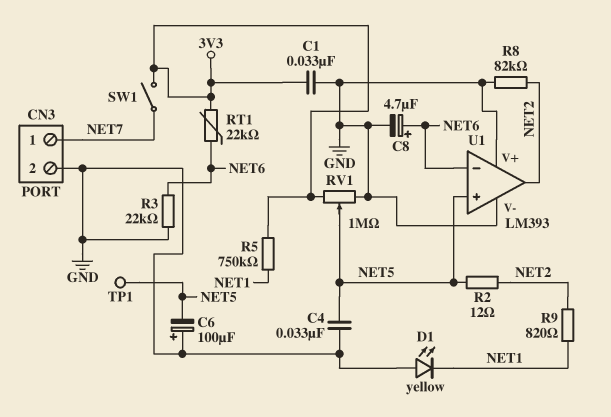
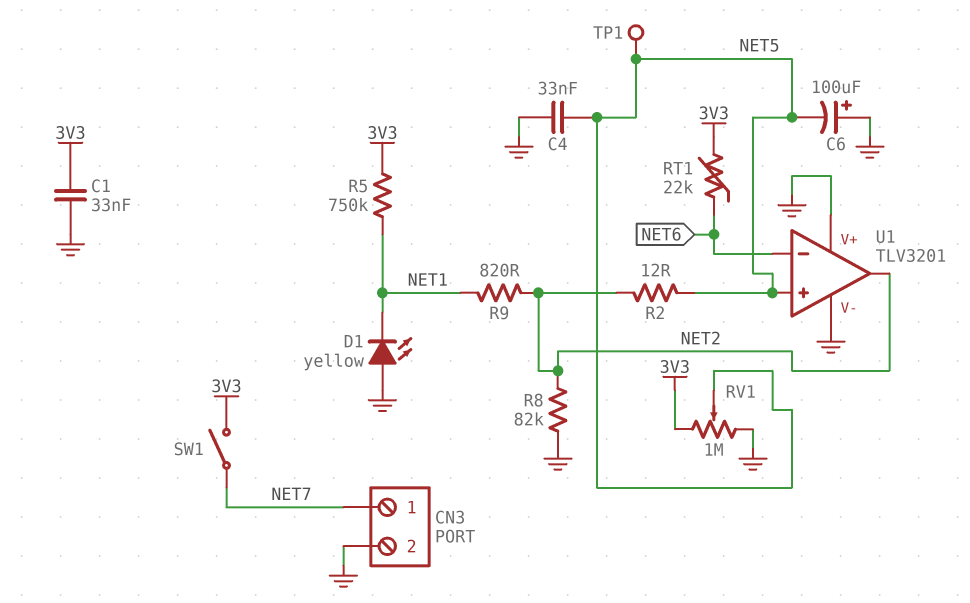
C8: 4.7uF (plus NET6, minus GND) -> none
R3: 22k (GND, NET6) -> none
U1: LM393 -> TLV3201

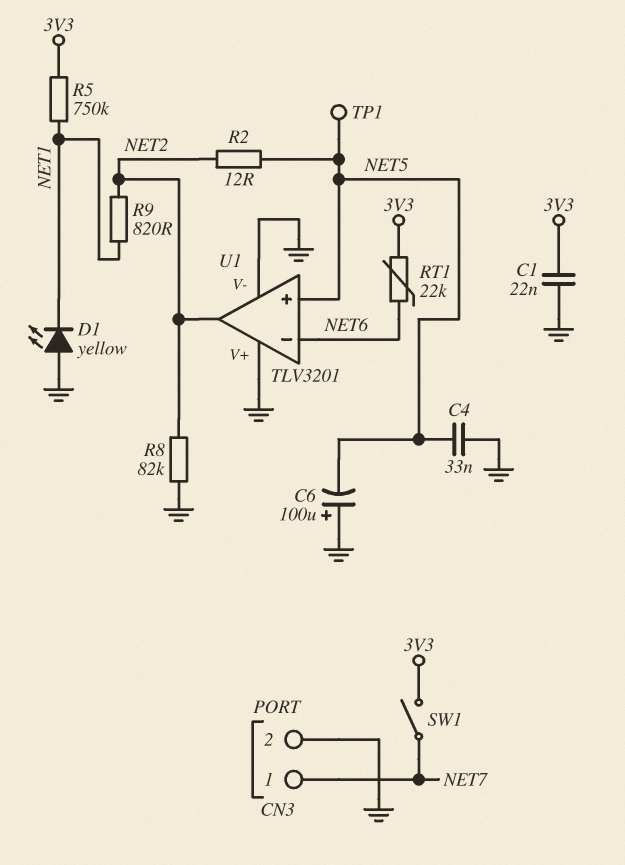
C1: 33nF (3V3, GND) -> 22nF (3V3, GND)
RV1: 1M (3V3, GND, wiper NET5) -> none

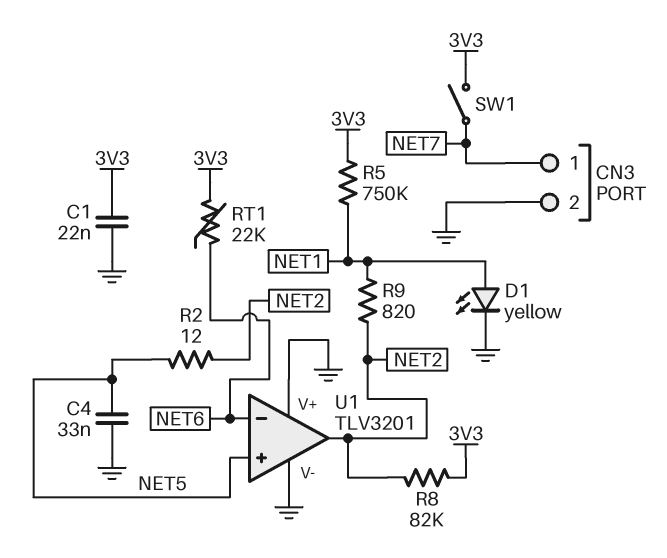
C6: 100uF (plus GND, minus NET5) -> none
D1: LED yellow (A GND, K NET1) -> LED yellow (A NET1, K GND)
R8: 82k (GND, NET2) -> 82k (3V3, NET2)
TP1: test point (NET5) -> none

